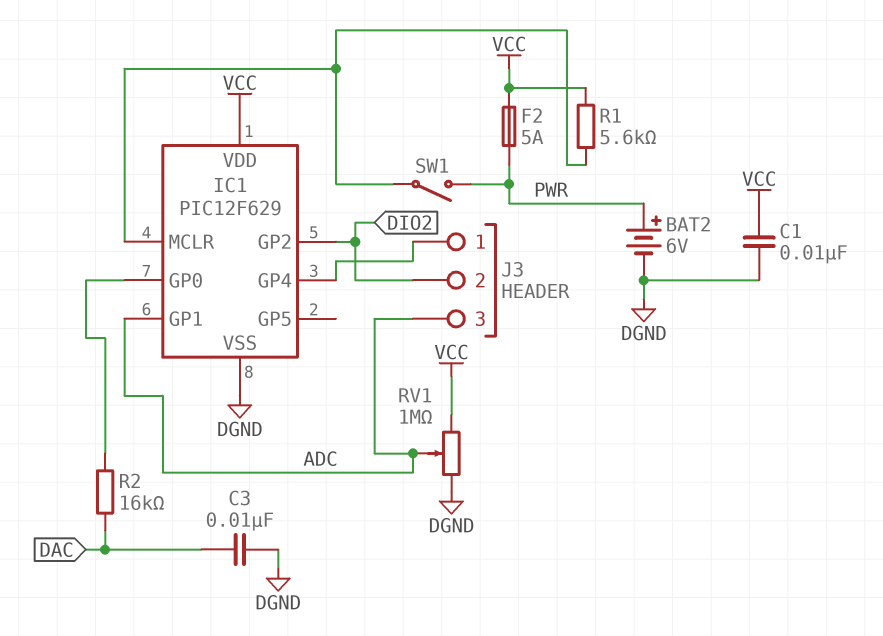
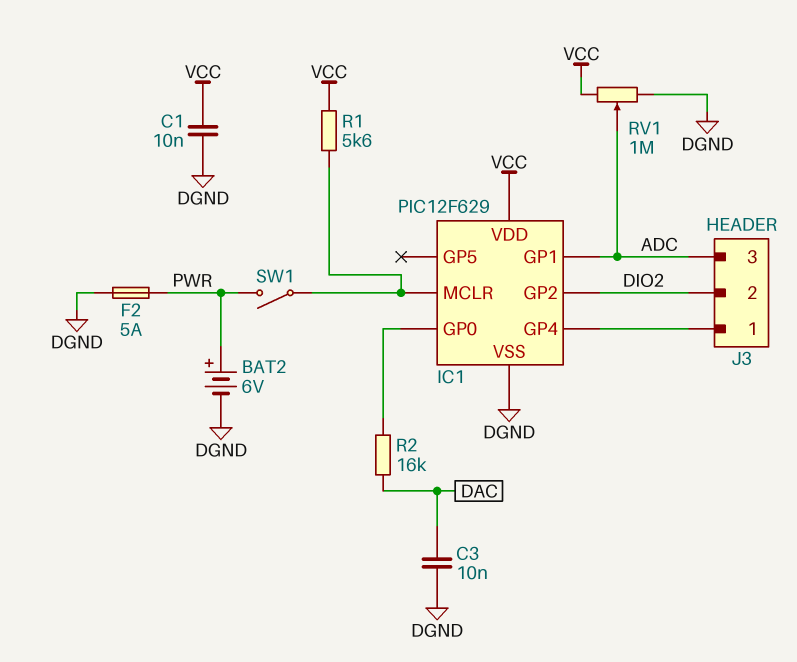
F2: 5A (PWR, VCC) -> 5A (DGND, PWR)

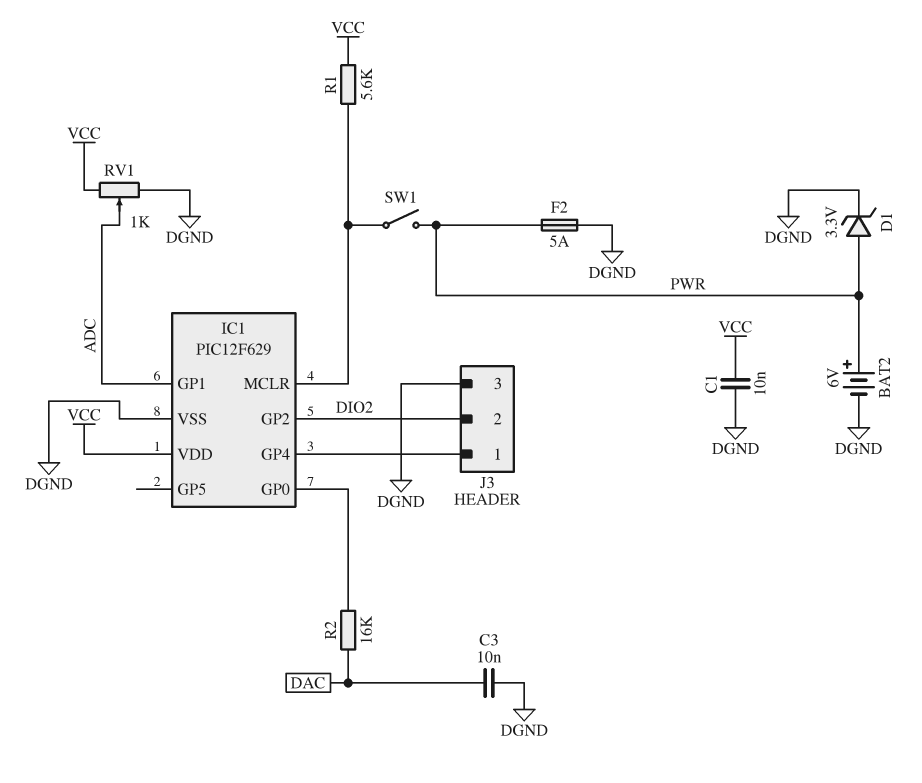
D1: none -> zener 3.3V (A PWR, K DGND)
J3 pin 3: ADC -> DGND
RV1: 1M (DGND, VCC, wiper ADC) -> 1k (DGND, VCC, wiper ADC)

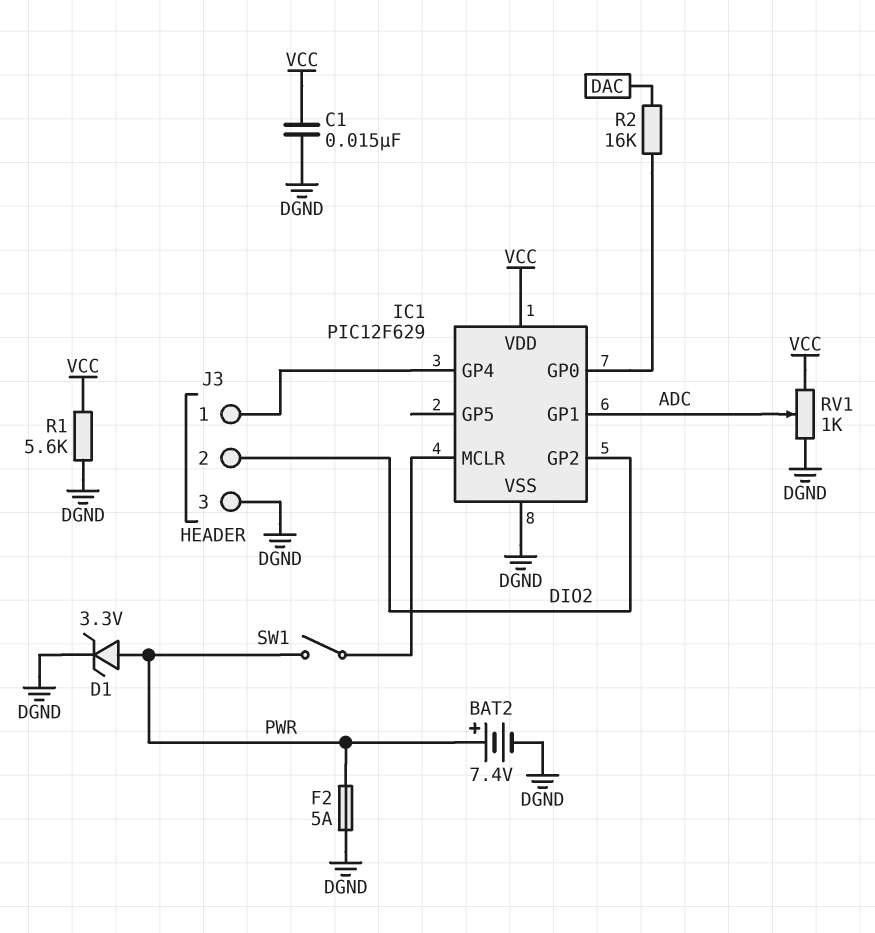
BAT2: 6V (plus PWR, minus DGND) -> 7.4V (plus PWR, minus DGND)
C1: 10nF (DGND, VCC) -> 15nF (DGND, VCC)
C3: 10nF (DAC, DGND) -> none
R1: 5.6k (IC1/MCLR, VCC) -> 5.6k (DGND, VCC)

